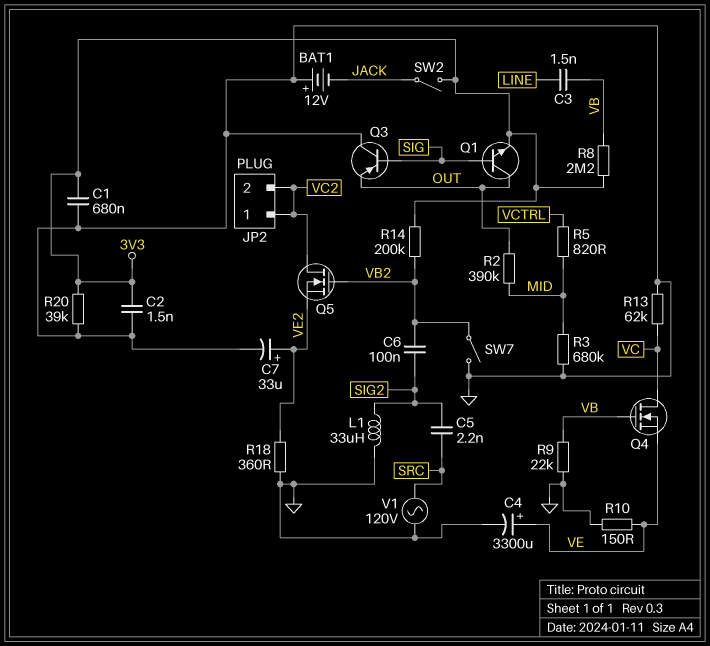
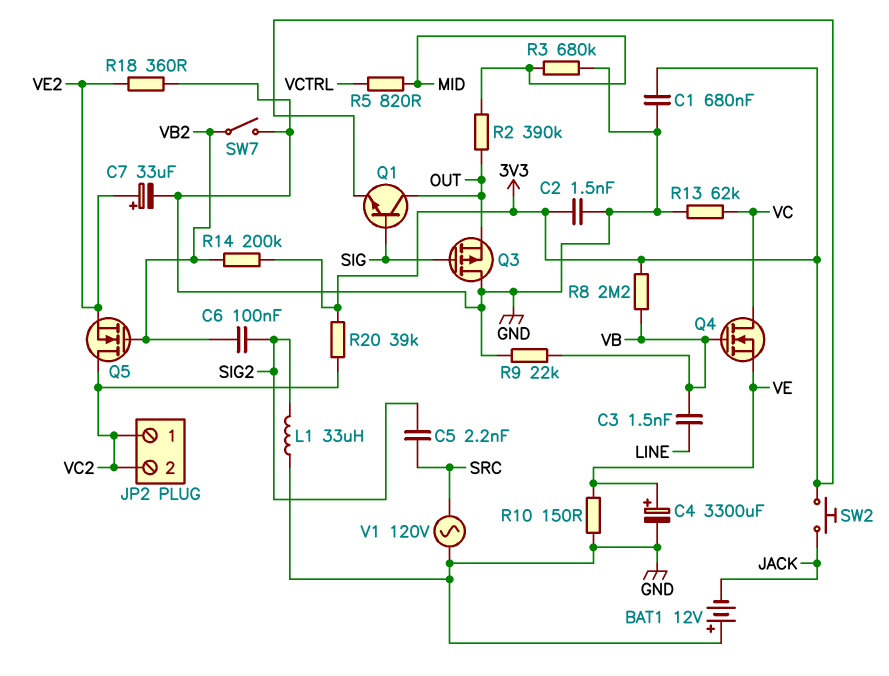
Q3: PNP (B SIG, C GND, E OUT) -> PMOS (G SIG, D GND, S OUT)
R20: 39k (3V3, GND) -> 39k (3V3, VC2)
SW2: switch (3V3, JACK) -> button (3V3, JACK)

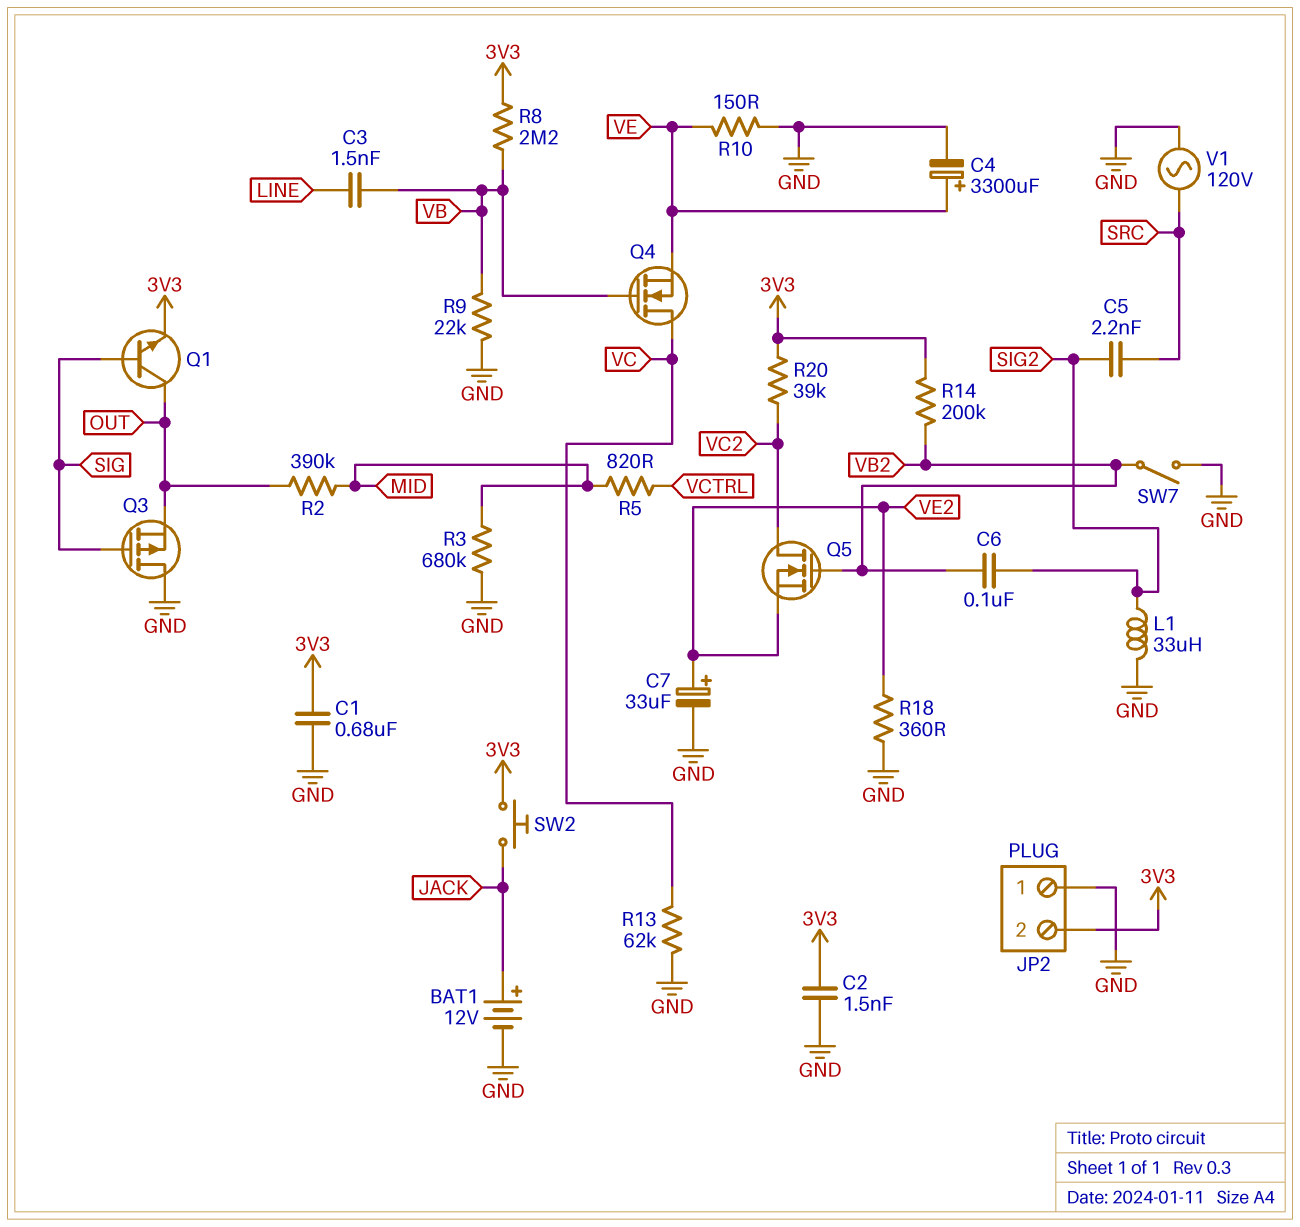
BAT1: 12V (plus GND, minus JACK) -> 12V (plus JACK, minus GND)
JP2 pin 1: VC2 -> GND
JP2 pin 2: VC2 -> 3V3

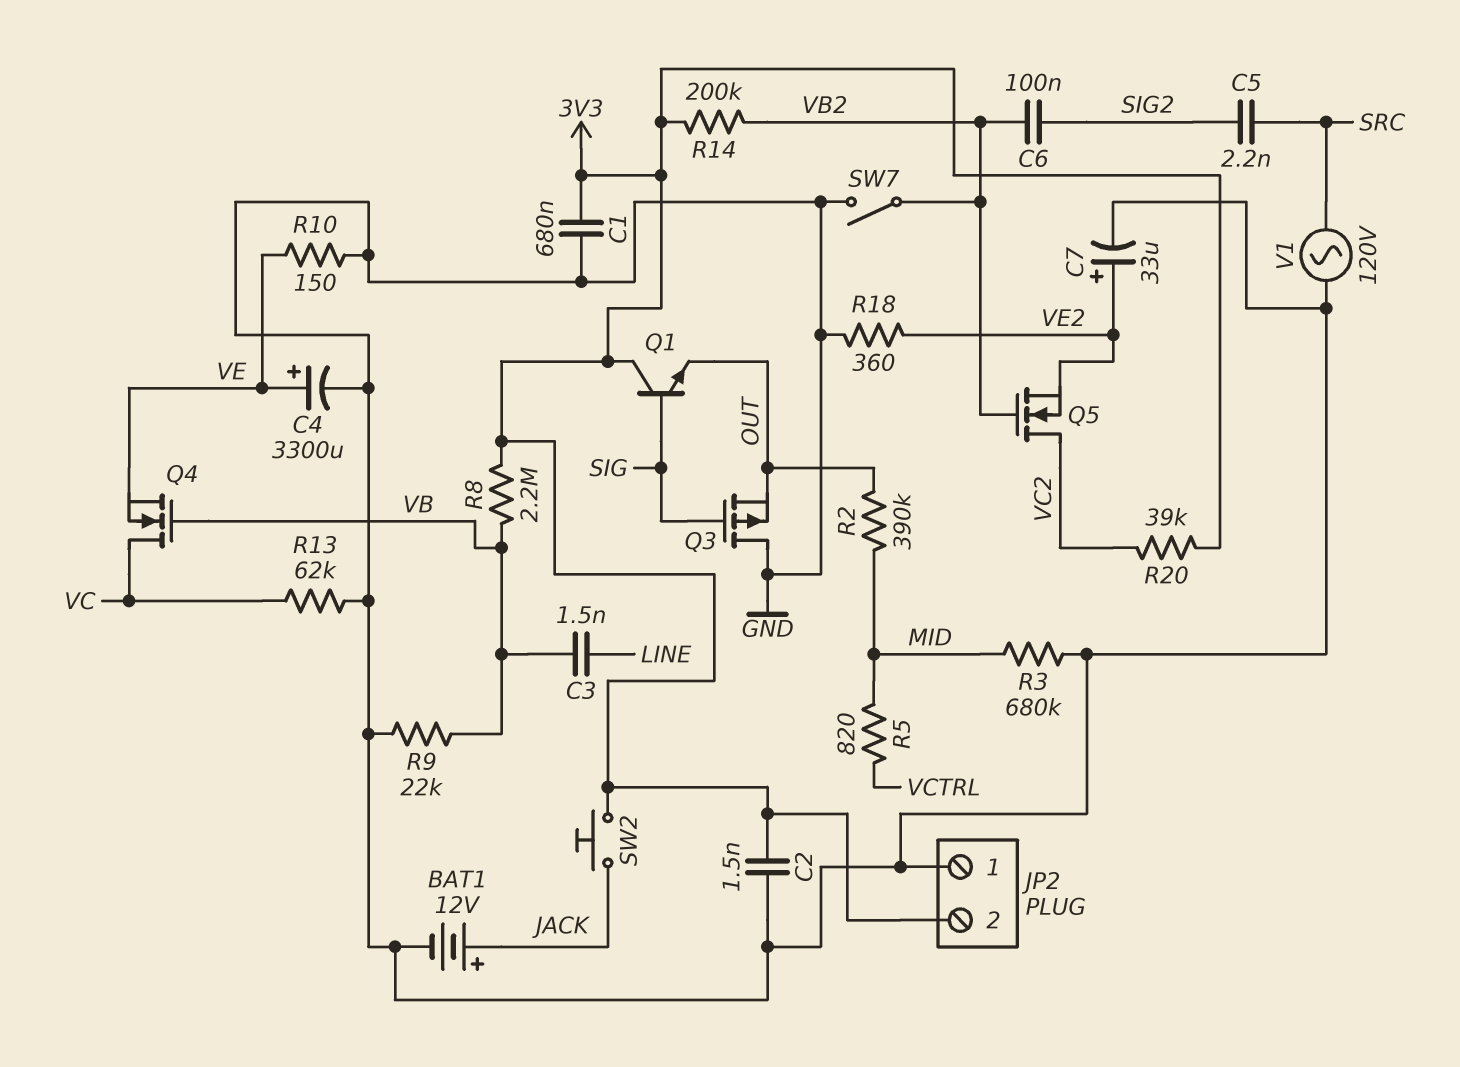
L1: 33uH (GND, SIG2) -> none
Q1: NPN (B SIG, C OUT, E 3V3) -> NPN (B SIG, C 3V3, E OUT)

